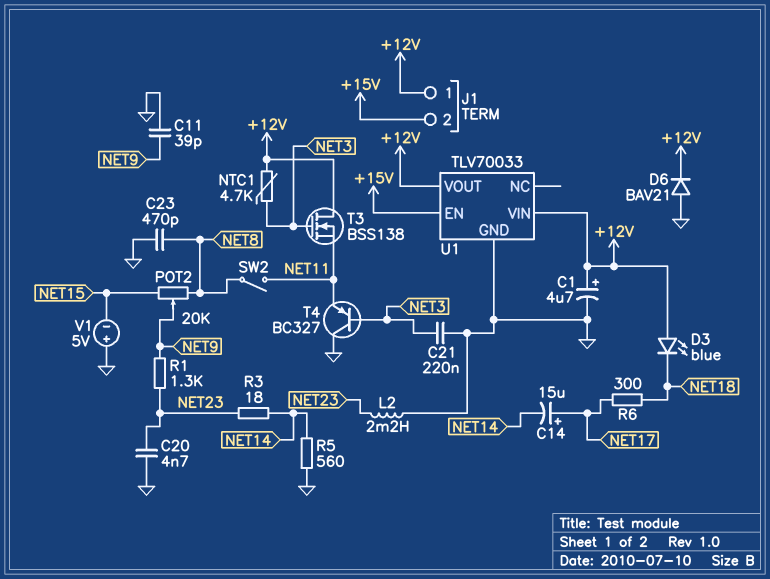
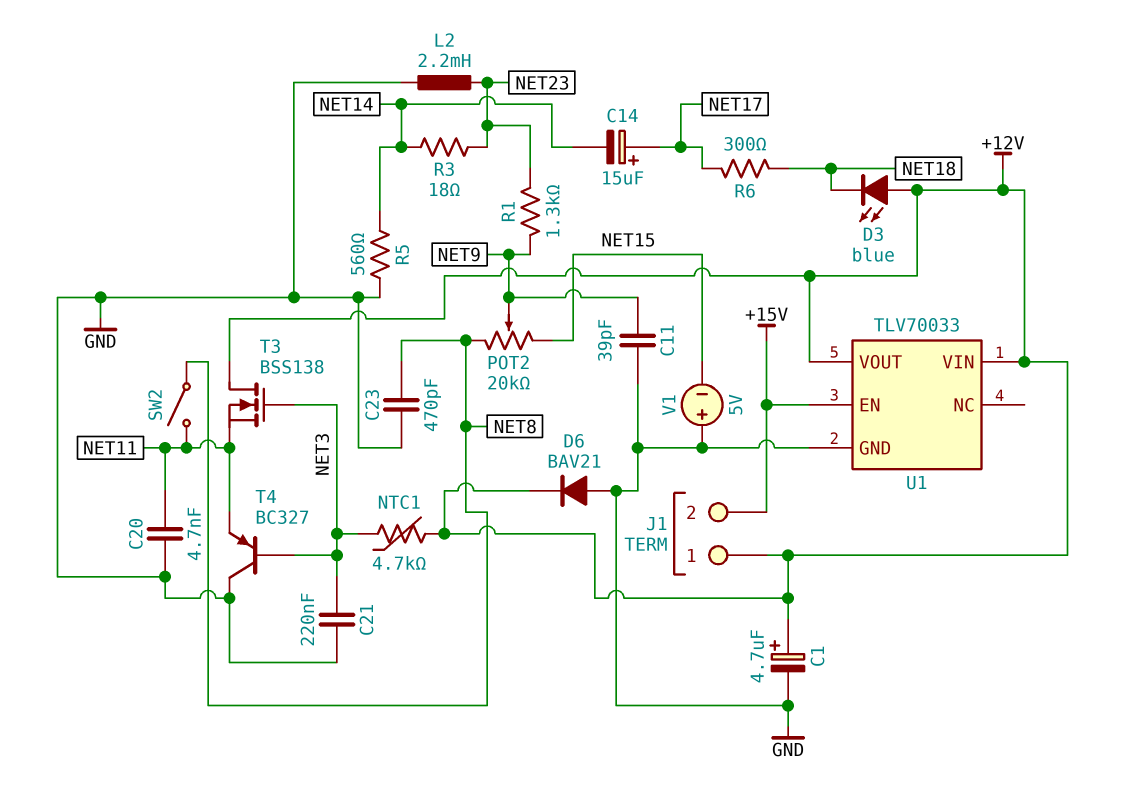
C20: 4.7nF (GND, NET23) -> 4.7nF (GND, NET11)

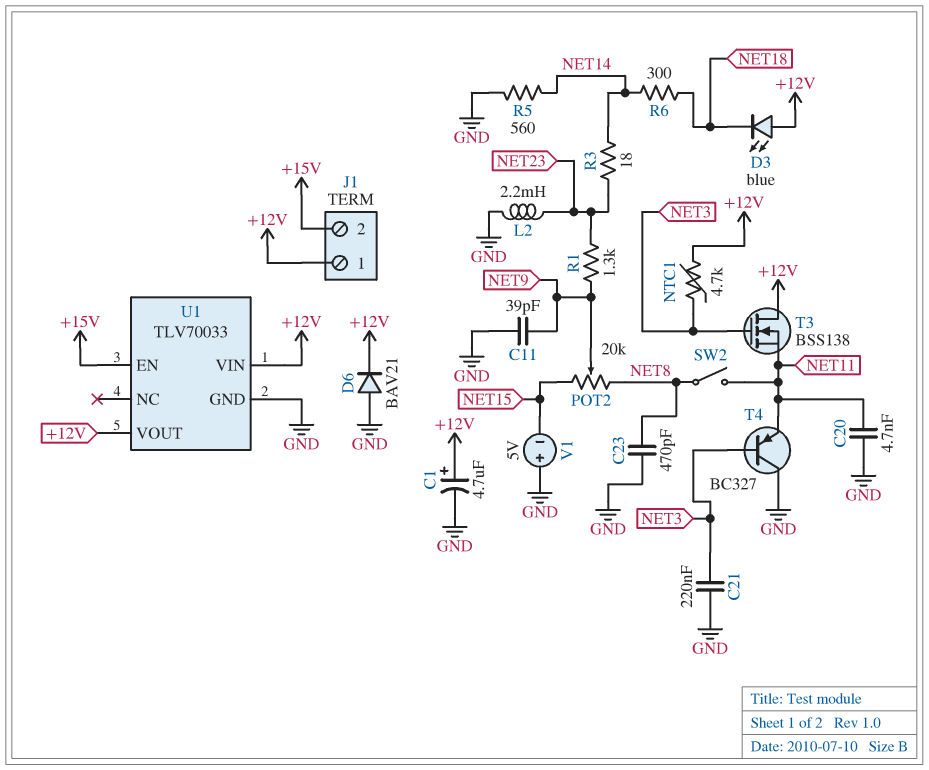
C14: 15uF (plus NET17, minus NET14) -> none
R6: 300 (NET17, NET18) -> 300 (NET14, NET18)

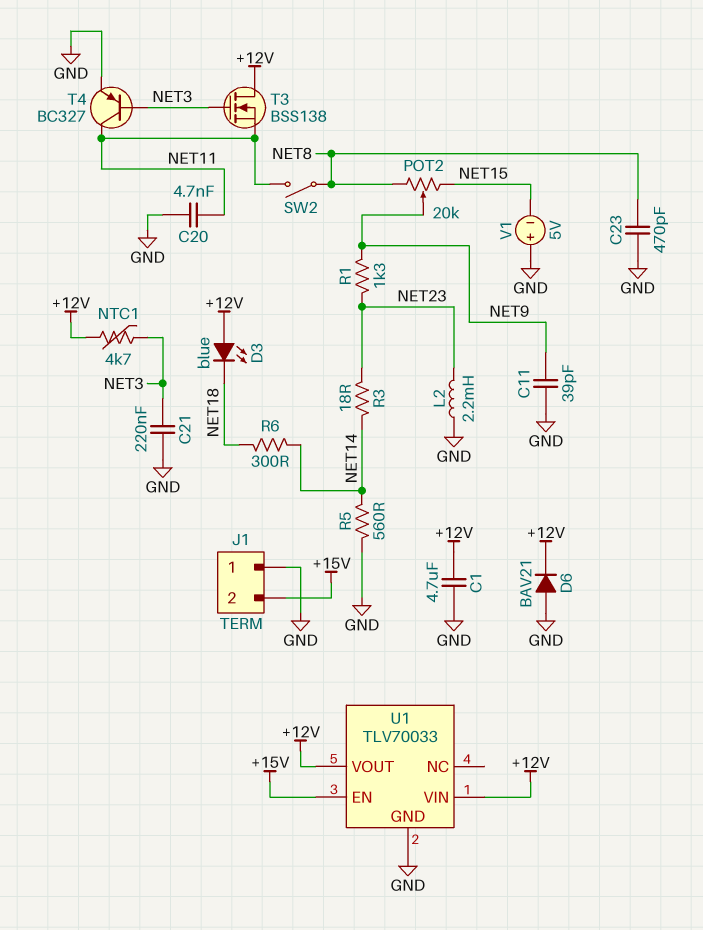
C1: 4.7uF (plus +12V, minus GND) -> 4.7uF (+12V, GND)
J1 pin 1: +12V -> GND
T4: PNP BC327 (B NET3, C GND, E NET11) -> PNP BC327 (B NET3, C NET11, E GND)

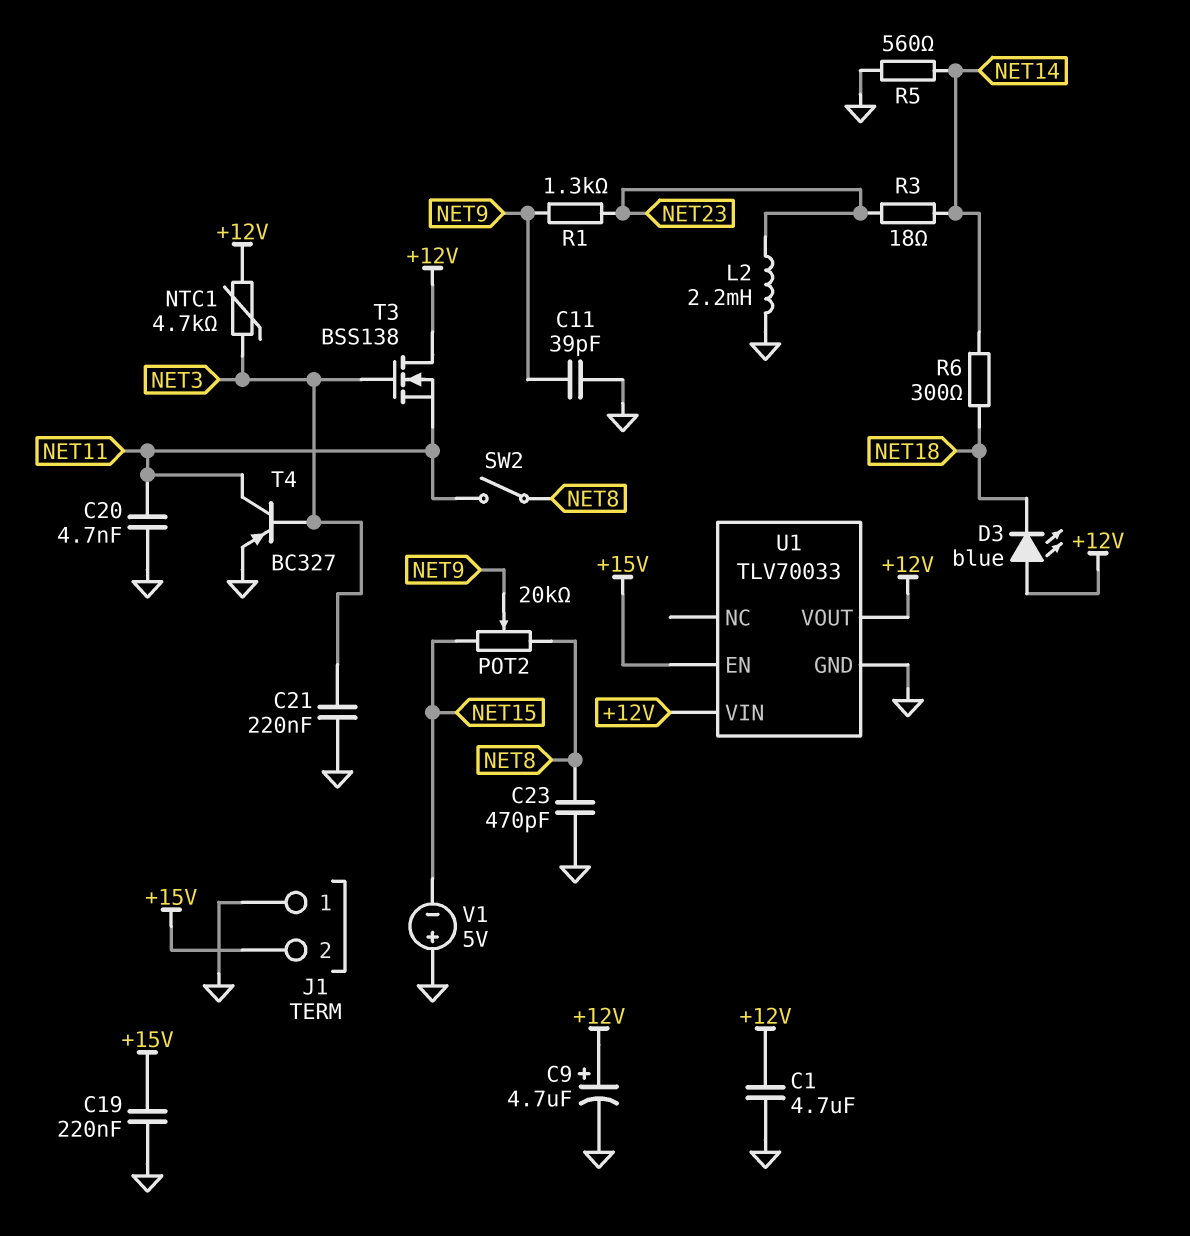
C9: none -> 4.7uF (plus +12V, minus GND)
C19: none -> 220nF (+15V, GND)
D6: diode BAV21 (A GND, K +12V) -> none

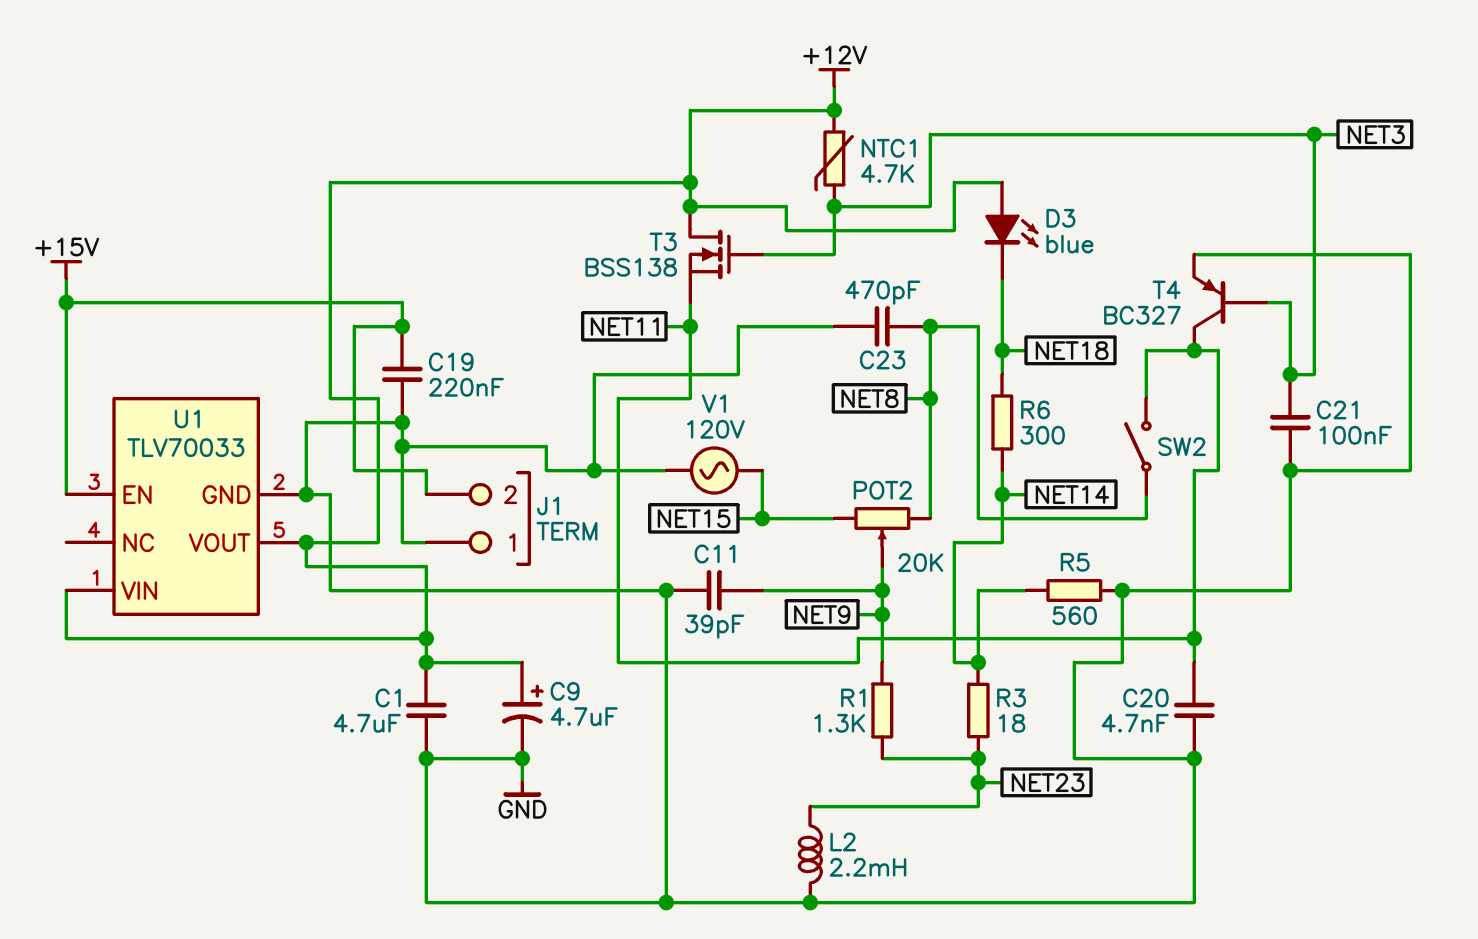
C21: 220nF (GND, NET3) -> 100nF (GND, NET3)
V1: 5V (plus GND, minus NET15) -> AC 120V (GND, NET15)

